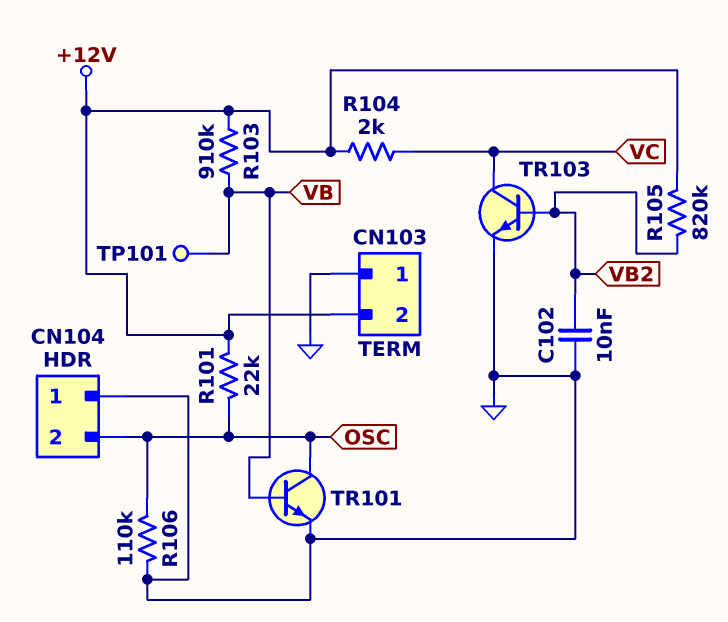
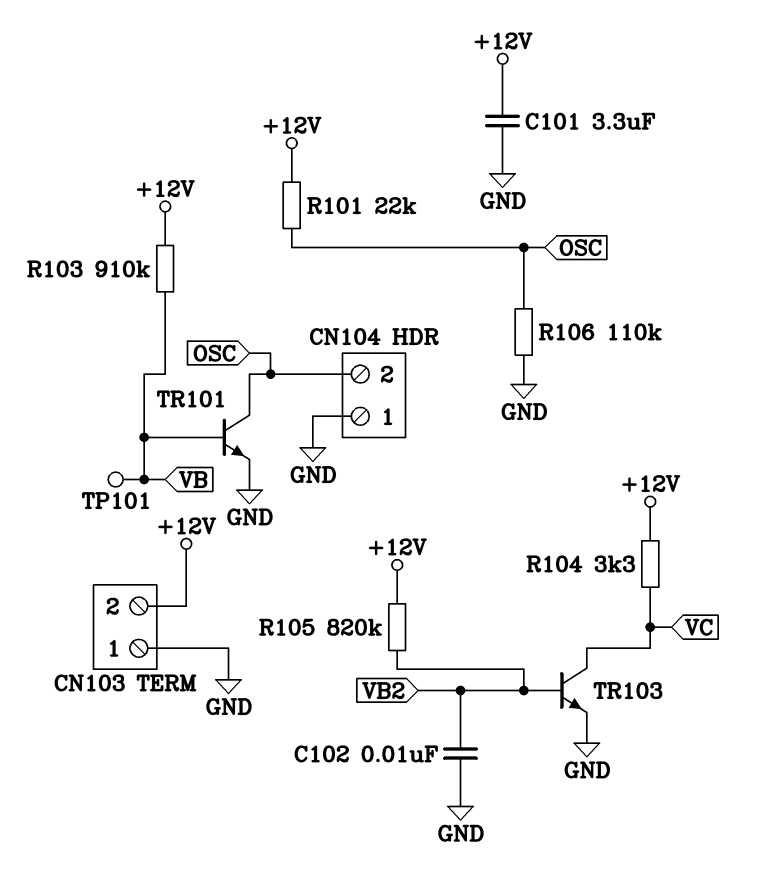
C101: none -> 3.3uF (+12V, GND)
R104: 2k (+12V, VC) -> 3.3k (+12V, VC)

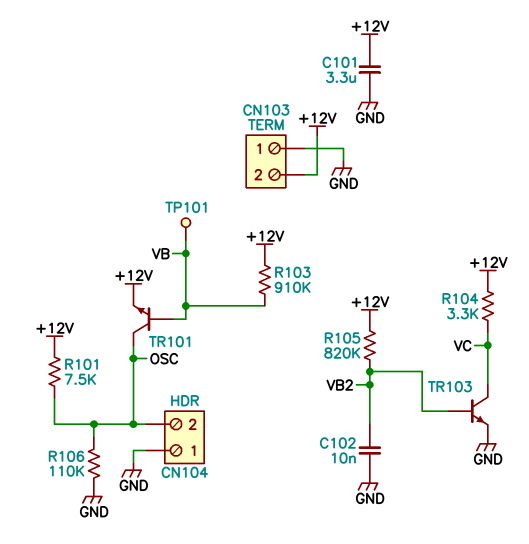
R101: 22k (+12V, OSC) -> 7.5k (+12V, OSC)
TR101: NPN (B VB, C OSC, E GND) -> NPN (B VB, C OSC, E +12V)

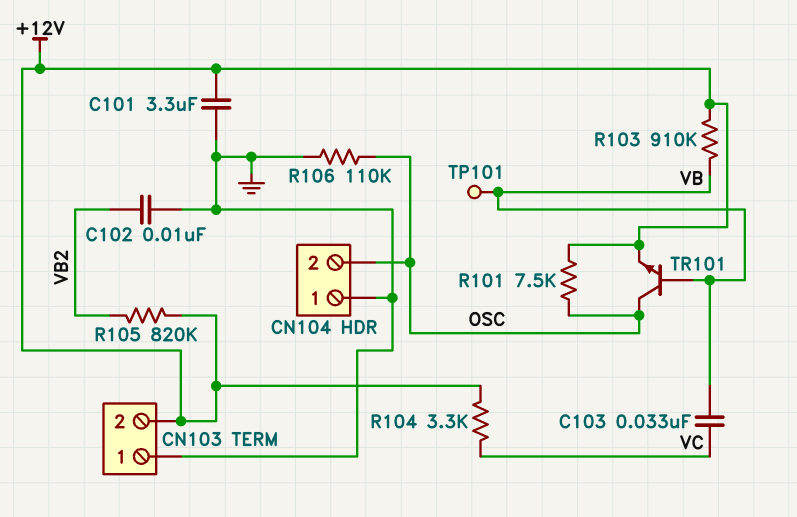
C103: none -> 33nF (VB, VC)
TR103: NPN (B VB2, C VC, E GND) -> none

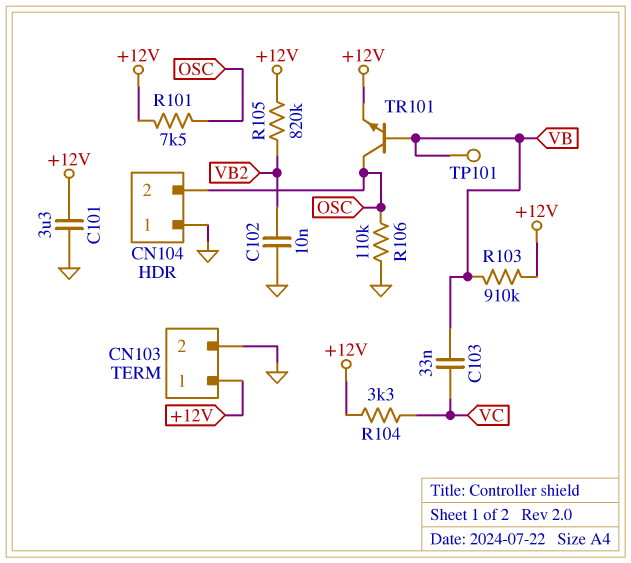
CN103 pin 1: GND -> +12V
CN103 pin 2: +12V -> GND

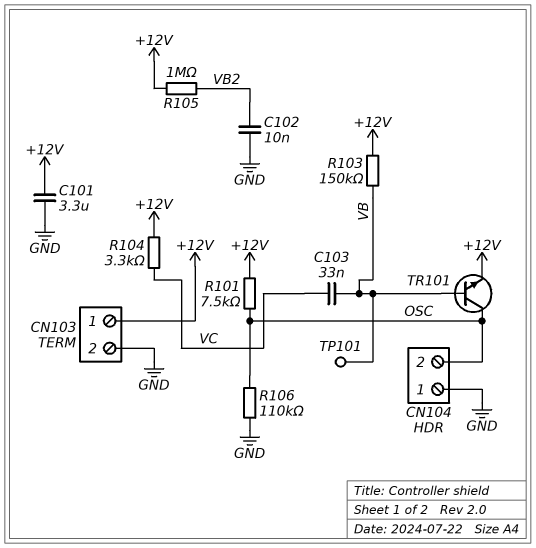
R103: 910k (+12V, VB) -> 150k (+12V, VB)
R105: 820k (+12V, VB2) -> 1M (+12V, VB2)

